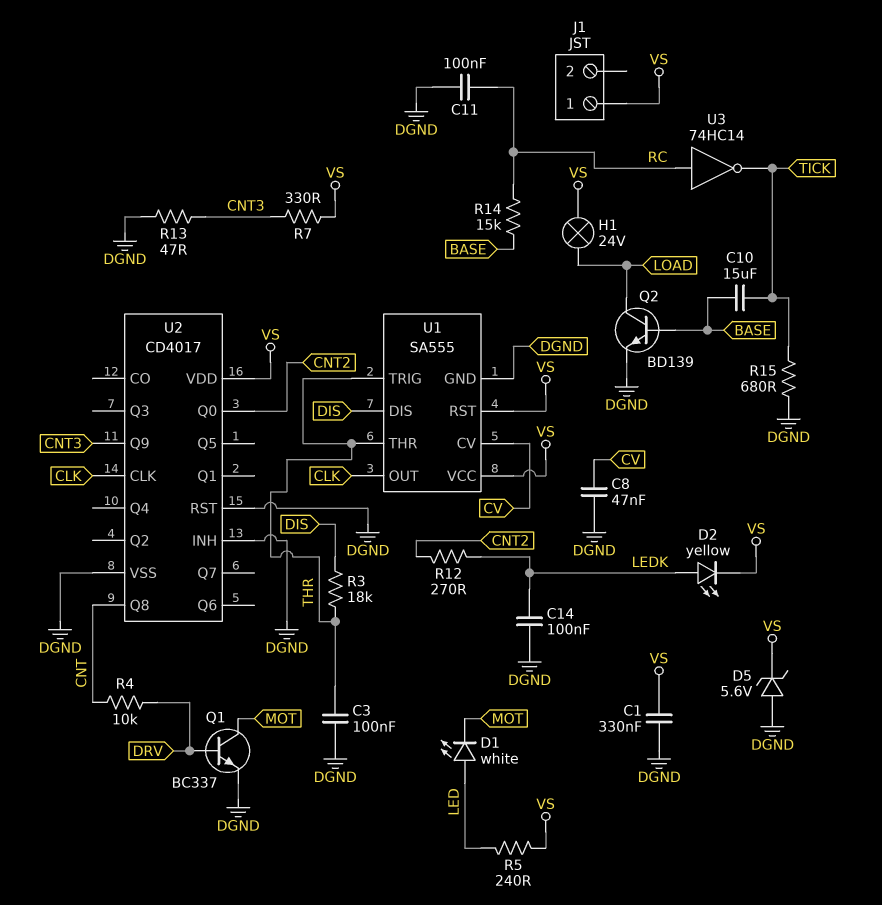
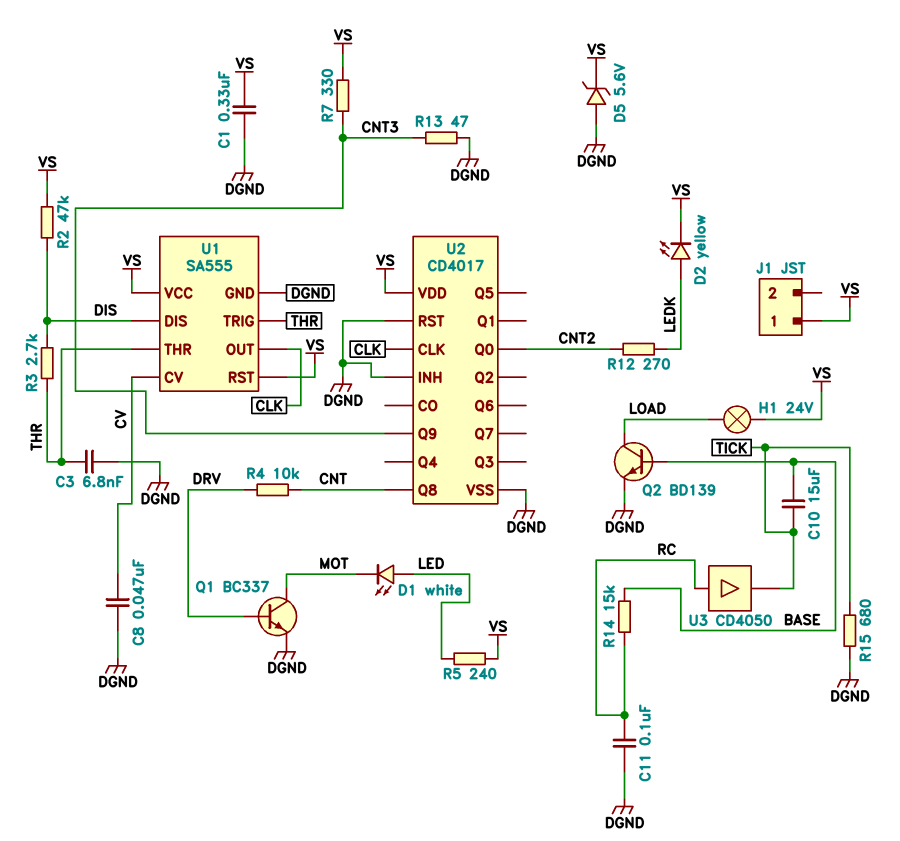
C3: 100nF (DGND, THR) -> 6.8nF (DGND, THR)
C14: 100nF (DGND, LEDK) -> none
R2: none -> 47k (DIS, VS)
R3: 18k (DIS, THR) -> 2.7k (DIS, THR)
U3: NOT 74HC14 (in RC, out TICK) -> buffer CD4050 (in RC, out TICK)

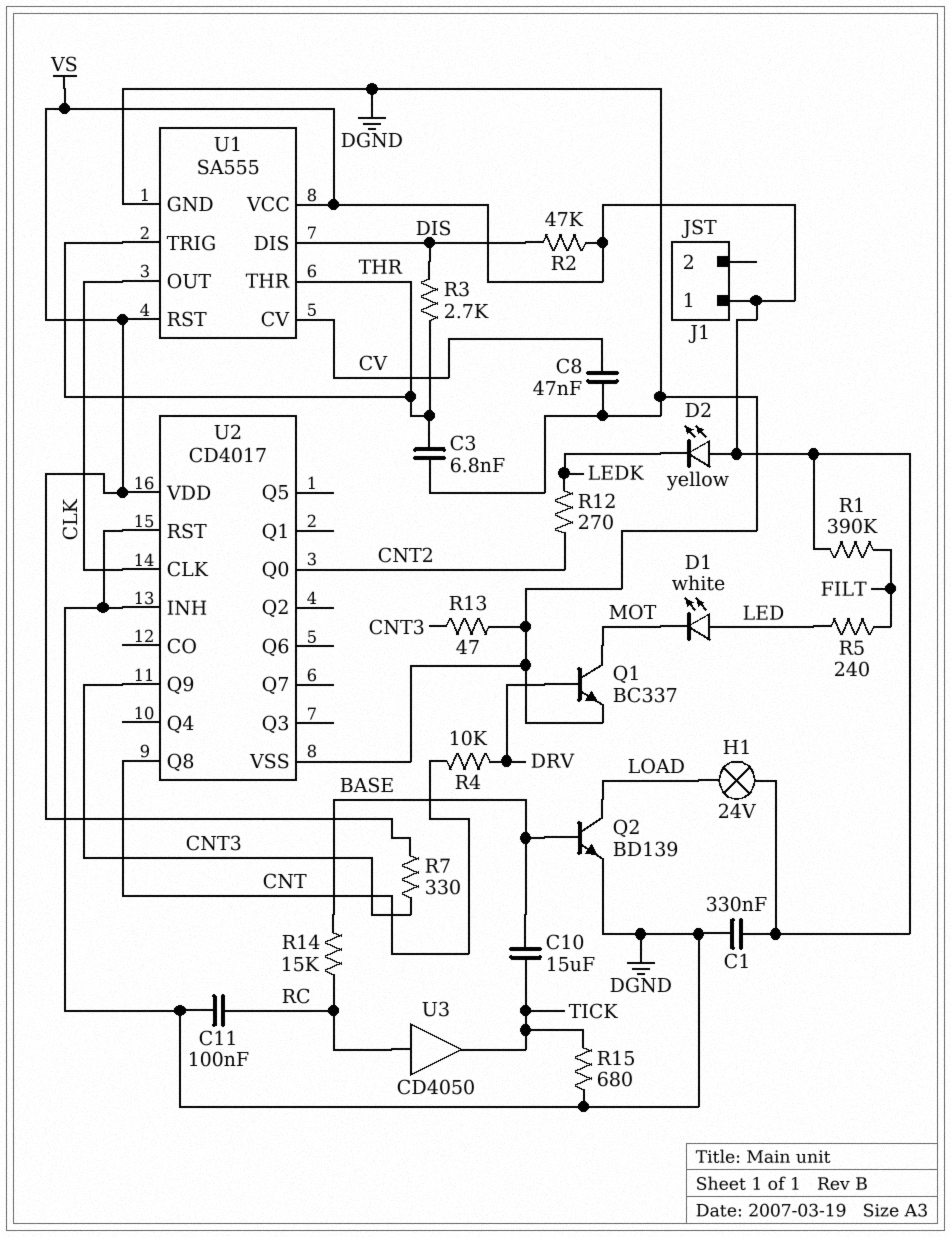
D2: LED yellow (A LEDK, K VS) -> LED yellow (A VS, K LEDK)
D5: zener 5.6V (A DGND, K VS) -> none
R1: none -> 390k (FILT, VS)
R5: 240 (LED, VS) -> 240 (FILT, LED)

